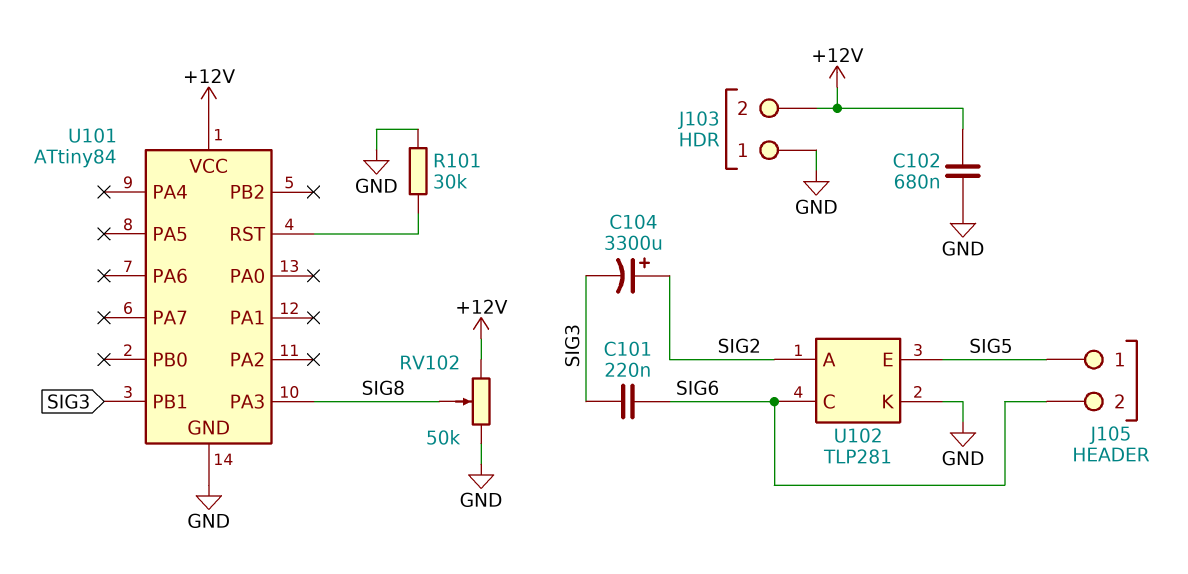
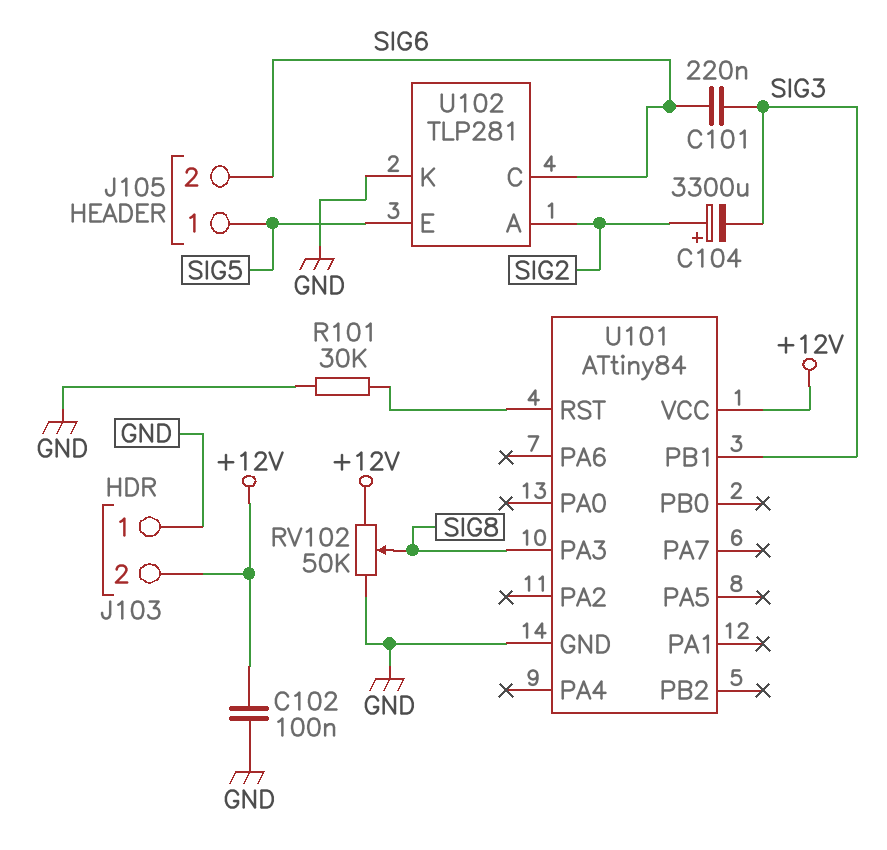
C102: 680nF (+12V, GND) -> 100nF (+12V, GND)

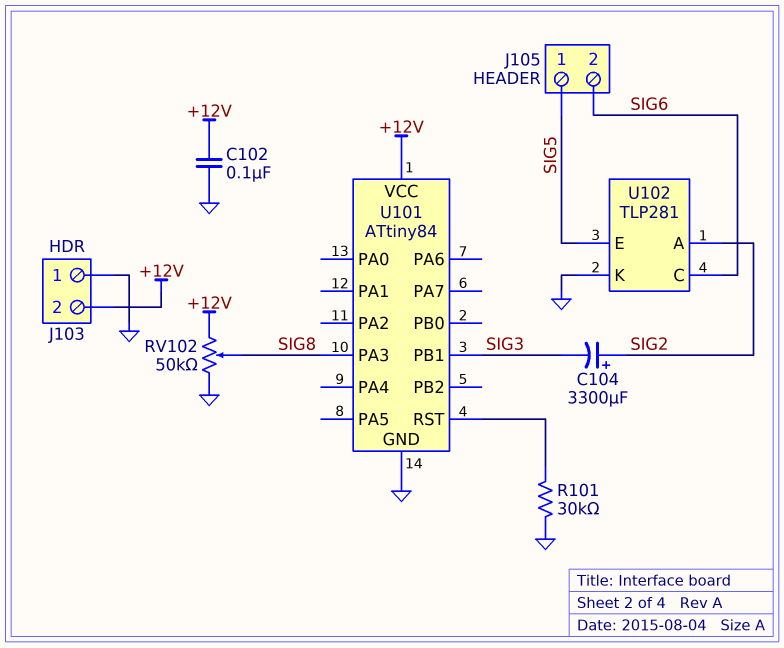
C101: 220nF (SIG3, SIG6) -> none

